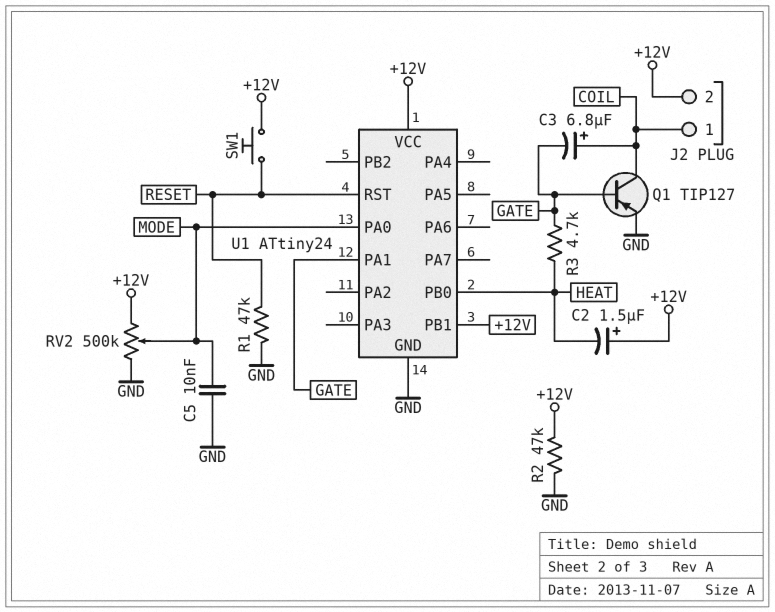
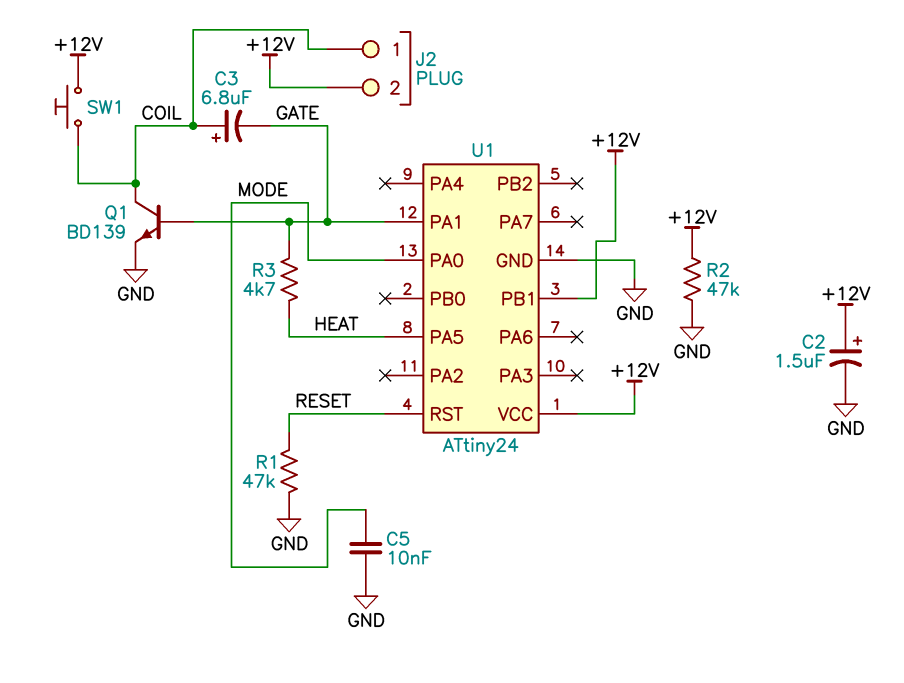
C2: 1.5uF (plus +12V, minus HEAT) -> 1.5uF (plus +12V, minus GND)
Q1: PNP TIP127 (B GATE, C COIL, E GND) -> NPN BD139 (B GATE, C COIL, E GND)
RV2: 500k (+12V, GND, wiper MODE) -> none
SW1: button (+12V, RESET) -> button (+12V, COIL)
U1 pin PA5: none -> HEAT
U1 pin PB0: HEAT -> none

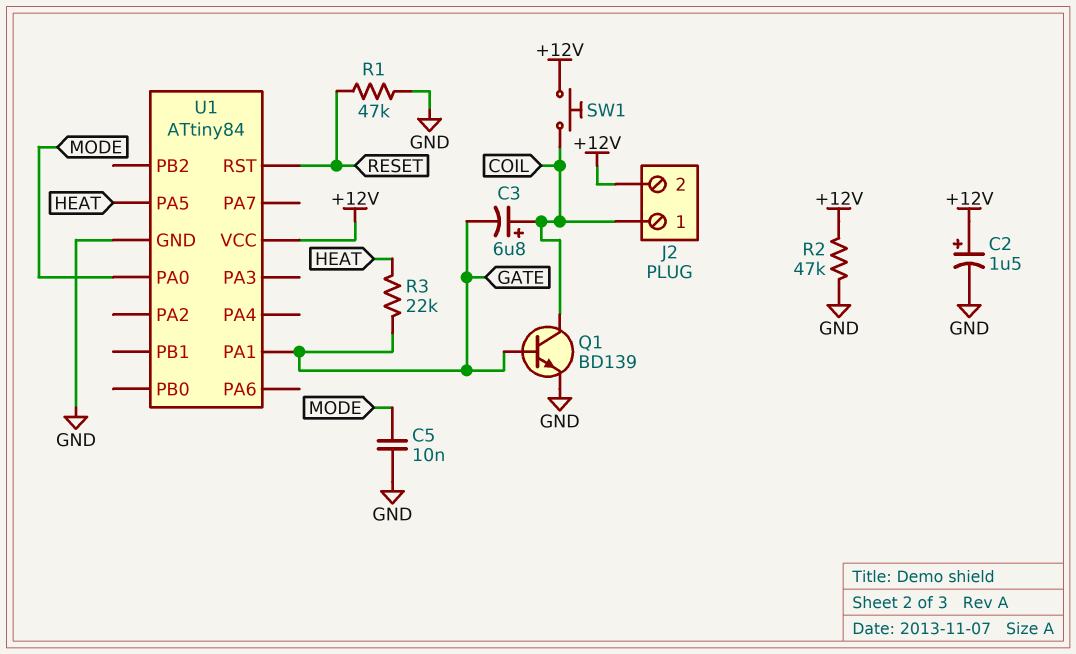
R3: 4.7k (GATE, HEAT) -> 22k (GATE, HEAT)
U1: ATtiny24 -> ATtiny84
U1 pin PB1: +12V -> none

